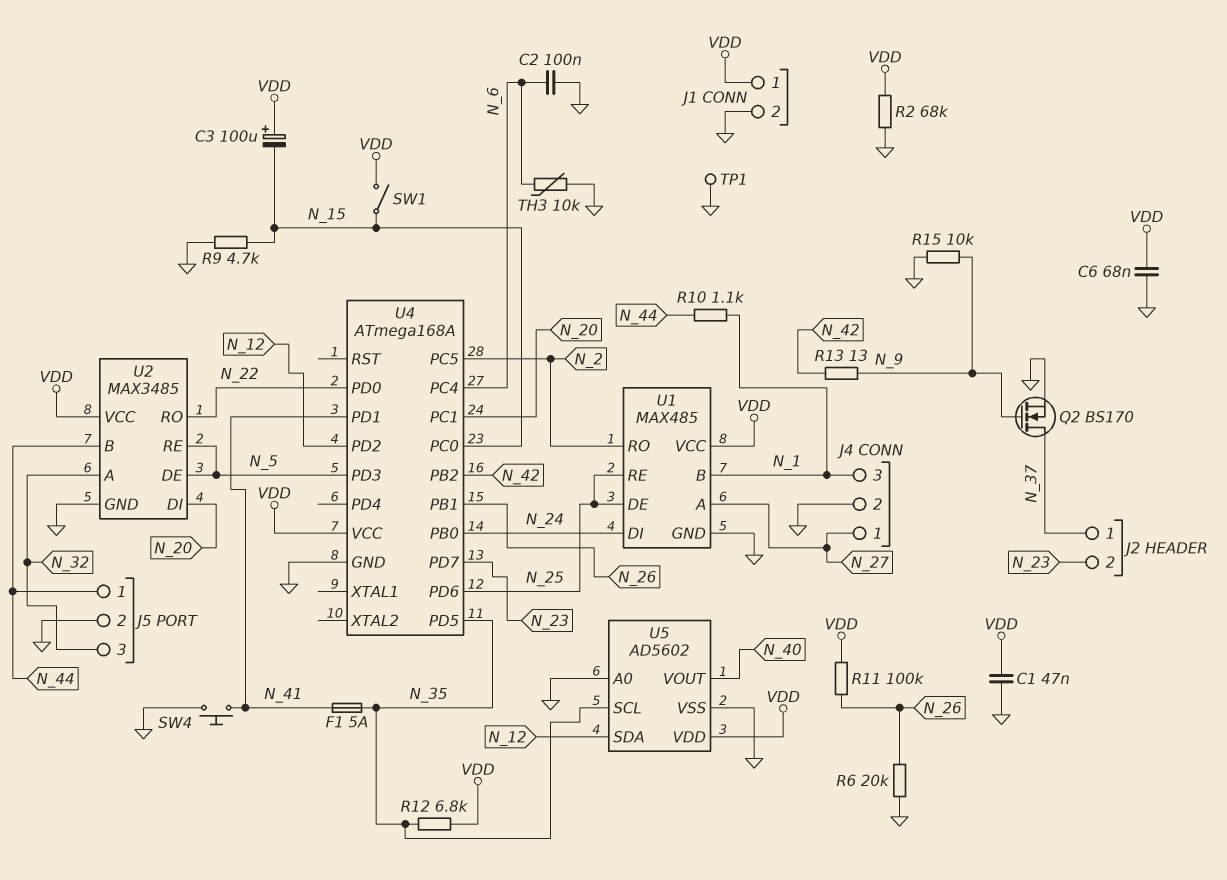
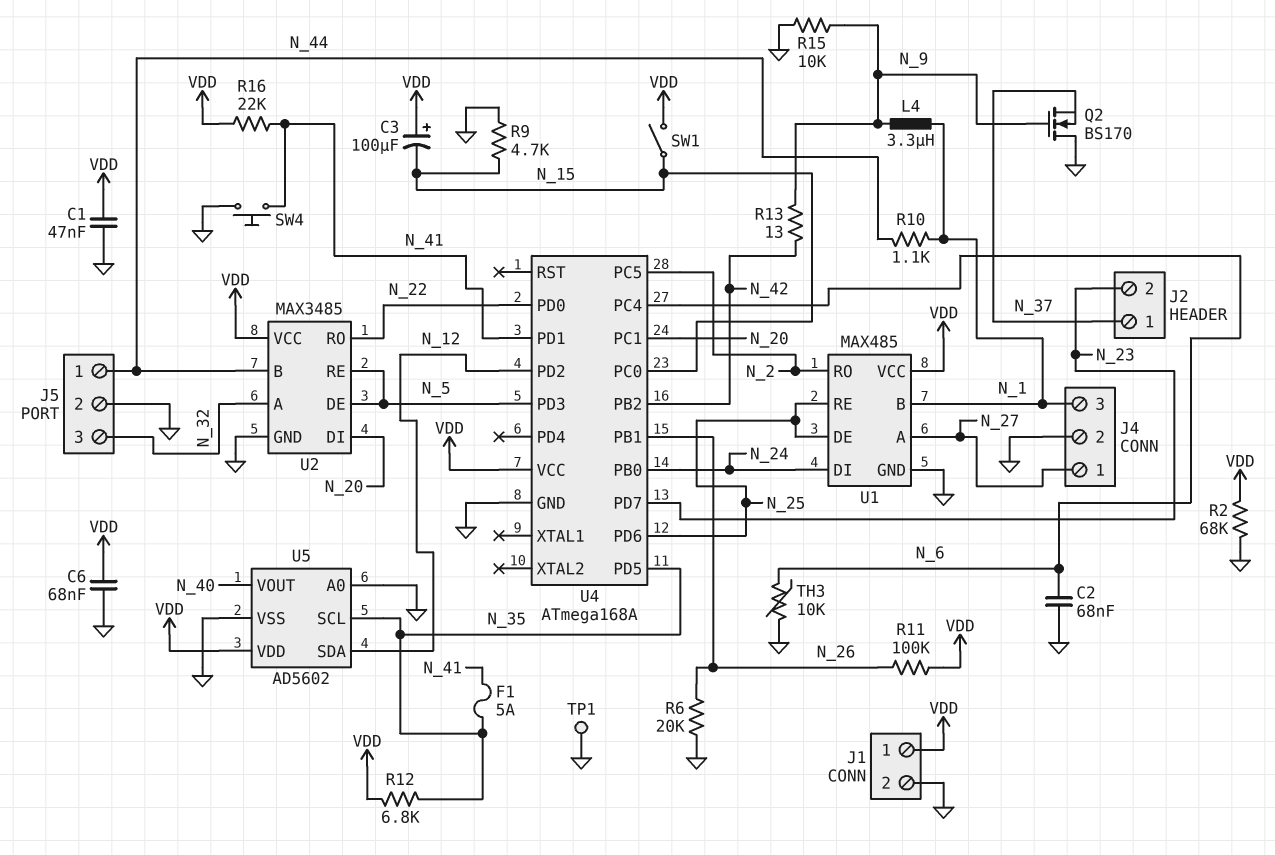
C2: 100nF (GND, N_6) -> 68nF (GND, N_6)
L4: none -> 3.3uH (N_1, N_9)
Q2: NMOS BS170 (G N_9, D N_37, S GND) -> NMOS BS170 (G N_9, D GND, S N_37)
R16: none -> 22k (N_41, VDD)

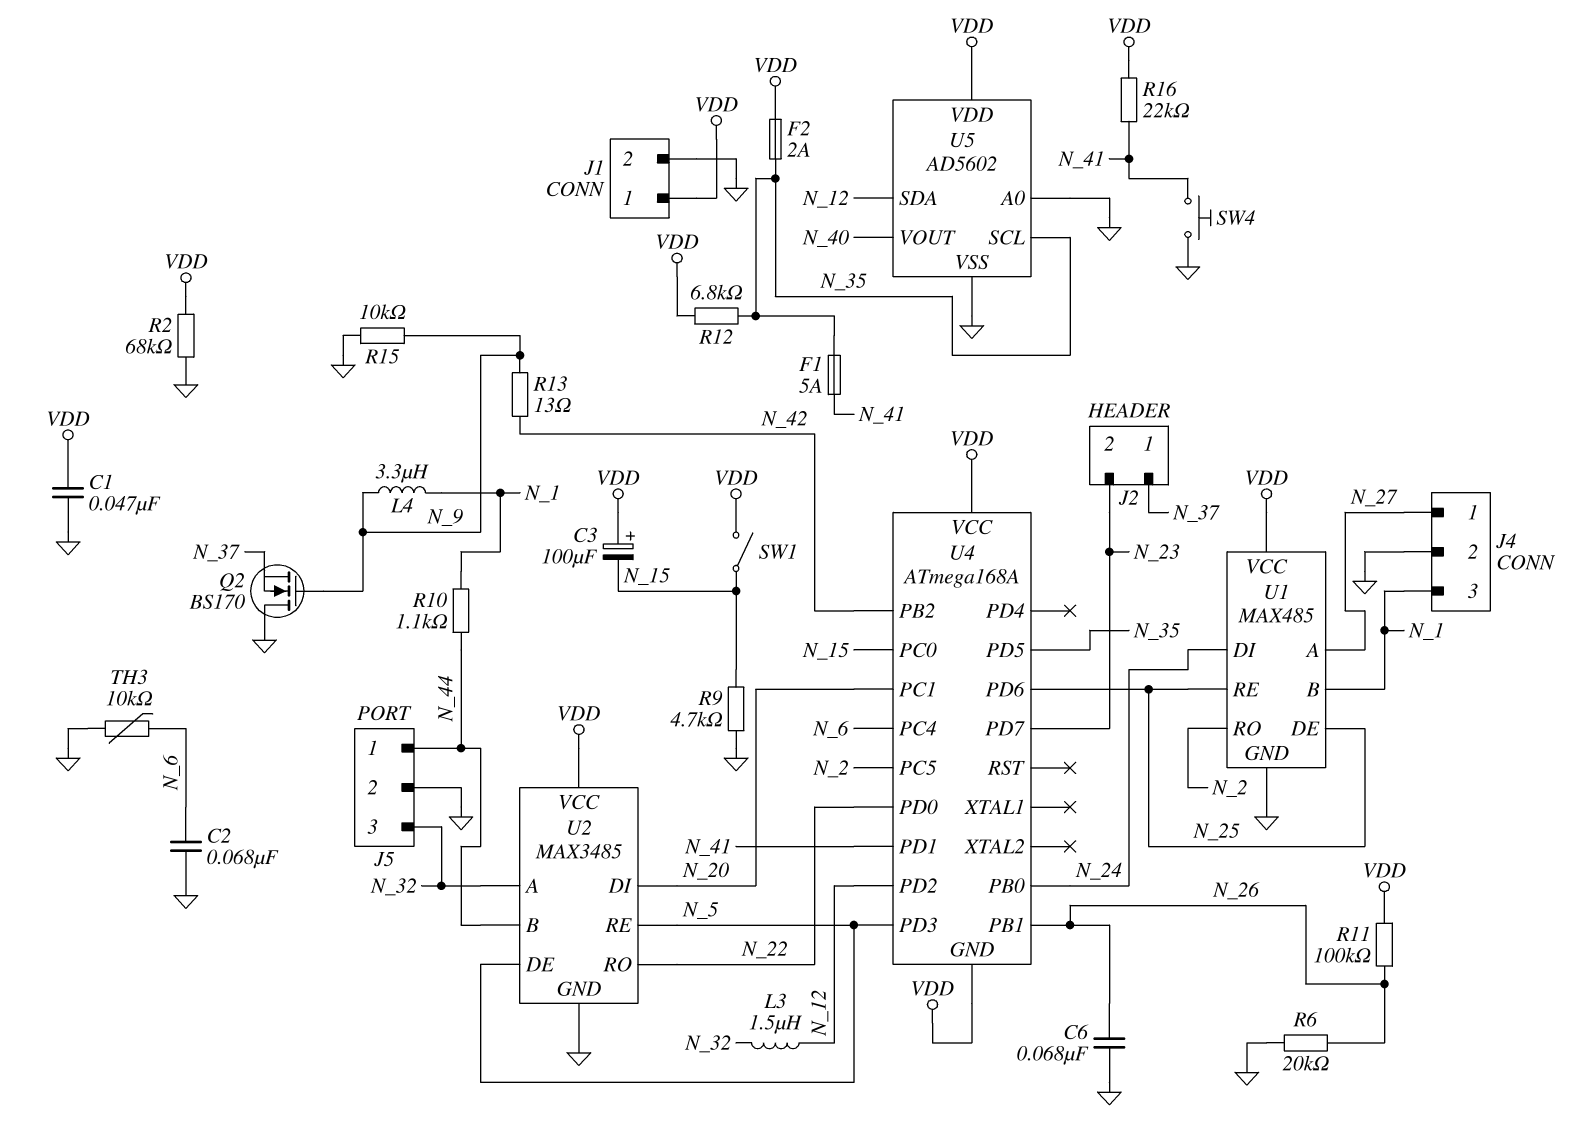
C6: 68nF (GND, VDD) -> 68nF (GND, N_26)
F2: none -> 2A (N_35, VDD)
L3: none -> 1.5uH (N_12, N_32)
TP1: test point (GND) -> none
U4 pin GND: GND -> VDD

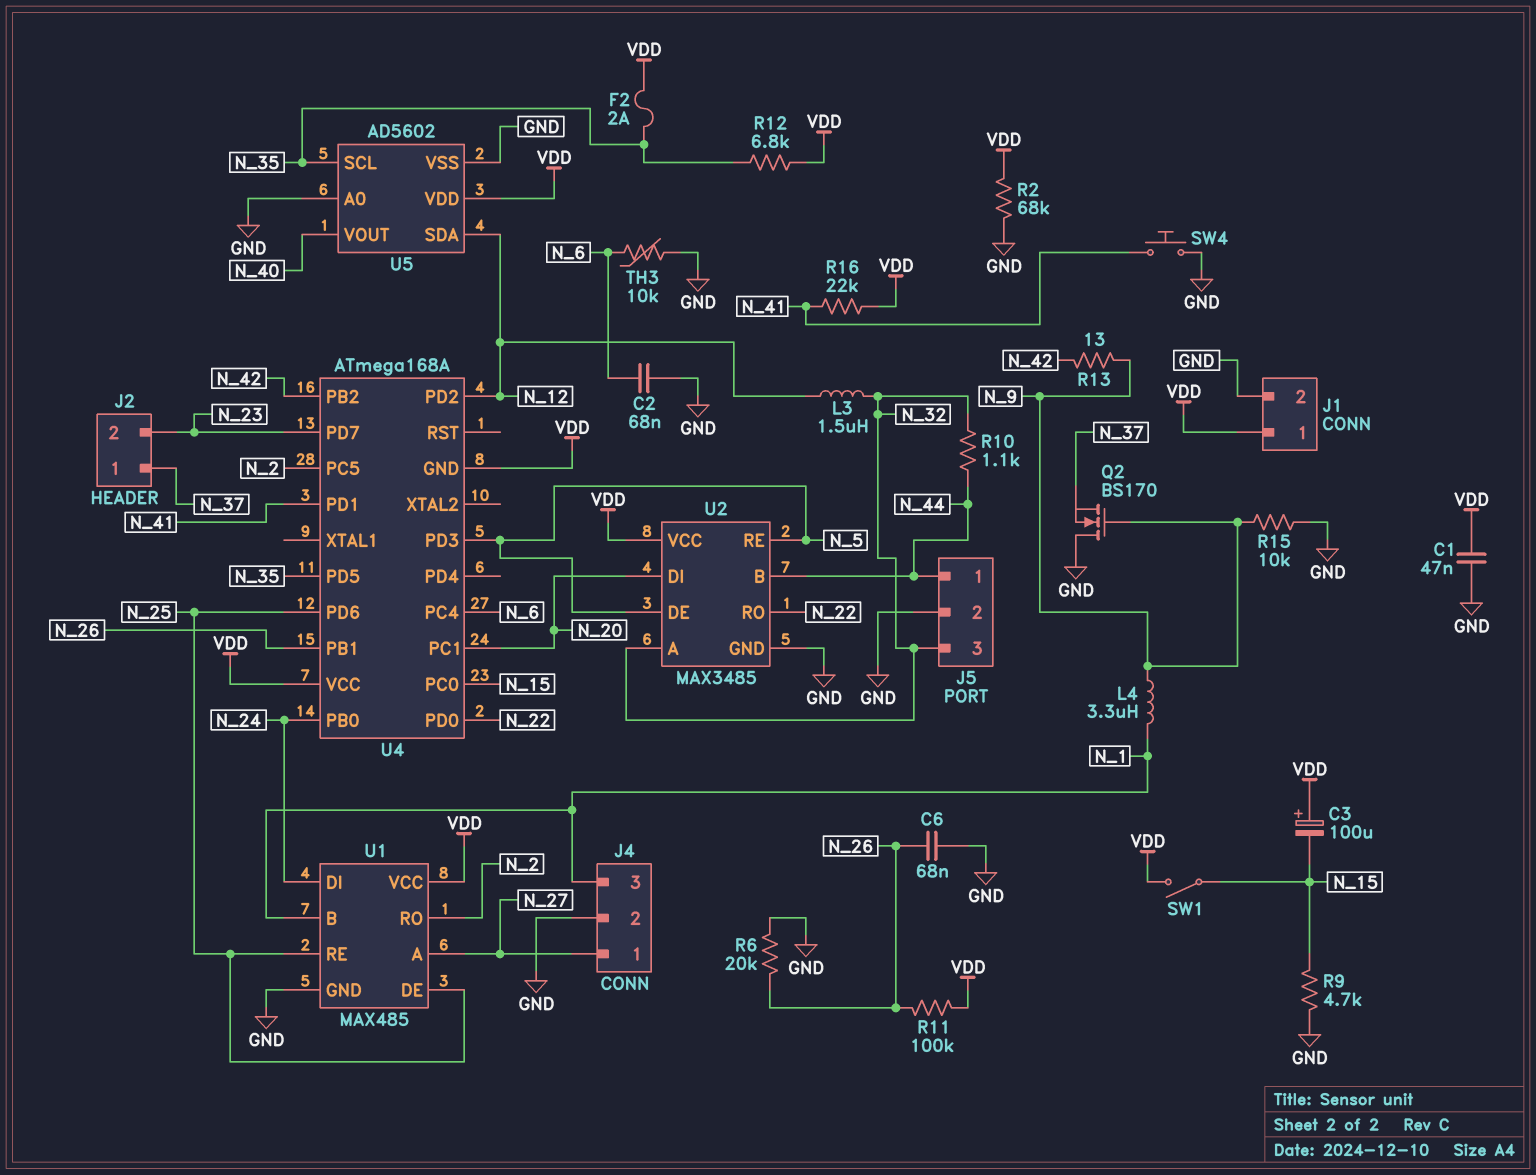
F1: 5A (N_35, N_41) -> none
R10: 1.1k (N_1, N_44) -> 1.1k (N_32, N_44)

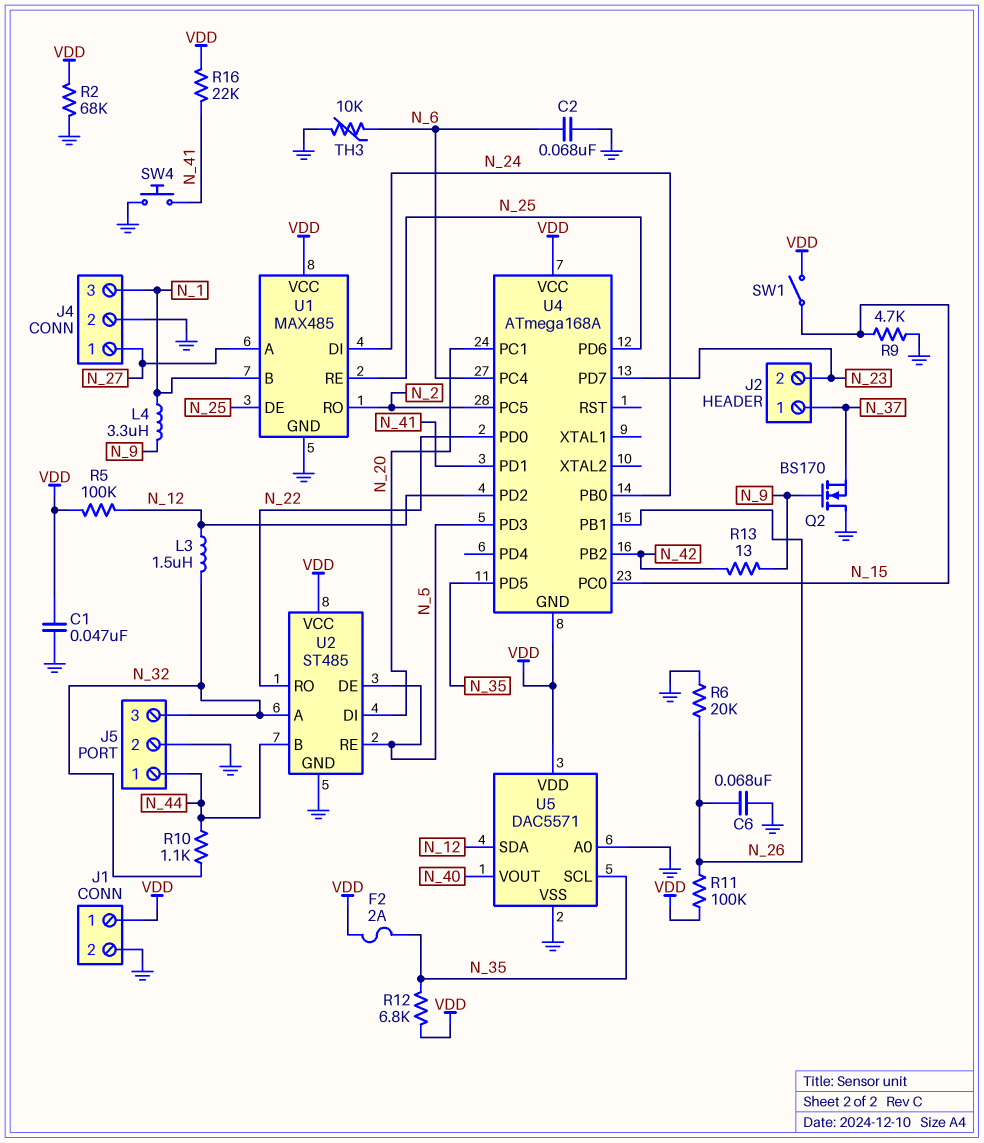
C3: 100uF (plus VDD, minus N_15) -> none
R5: none -> 100k (N_12, VDD)
R15: 10k (GND, N_9) -> none
U2: MAX3485 -> ST485
U5: AD5602 -> DAC5571

